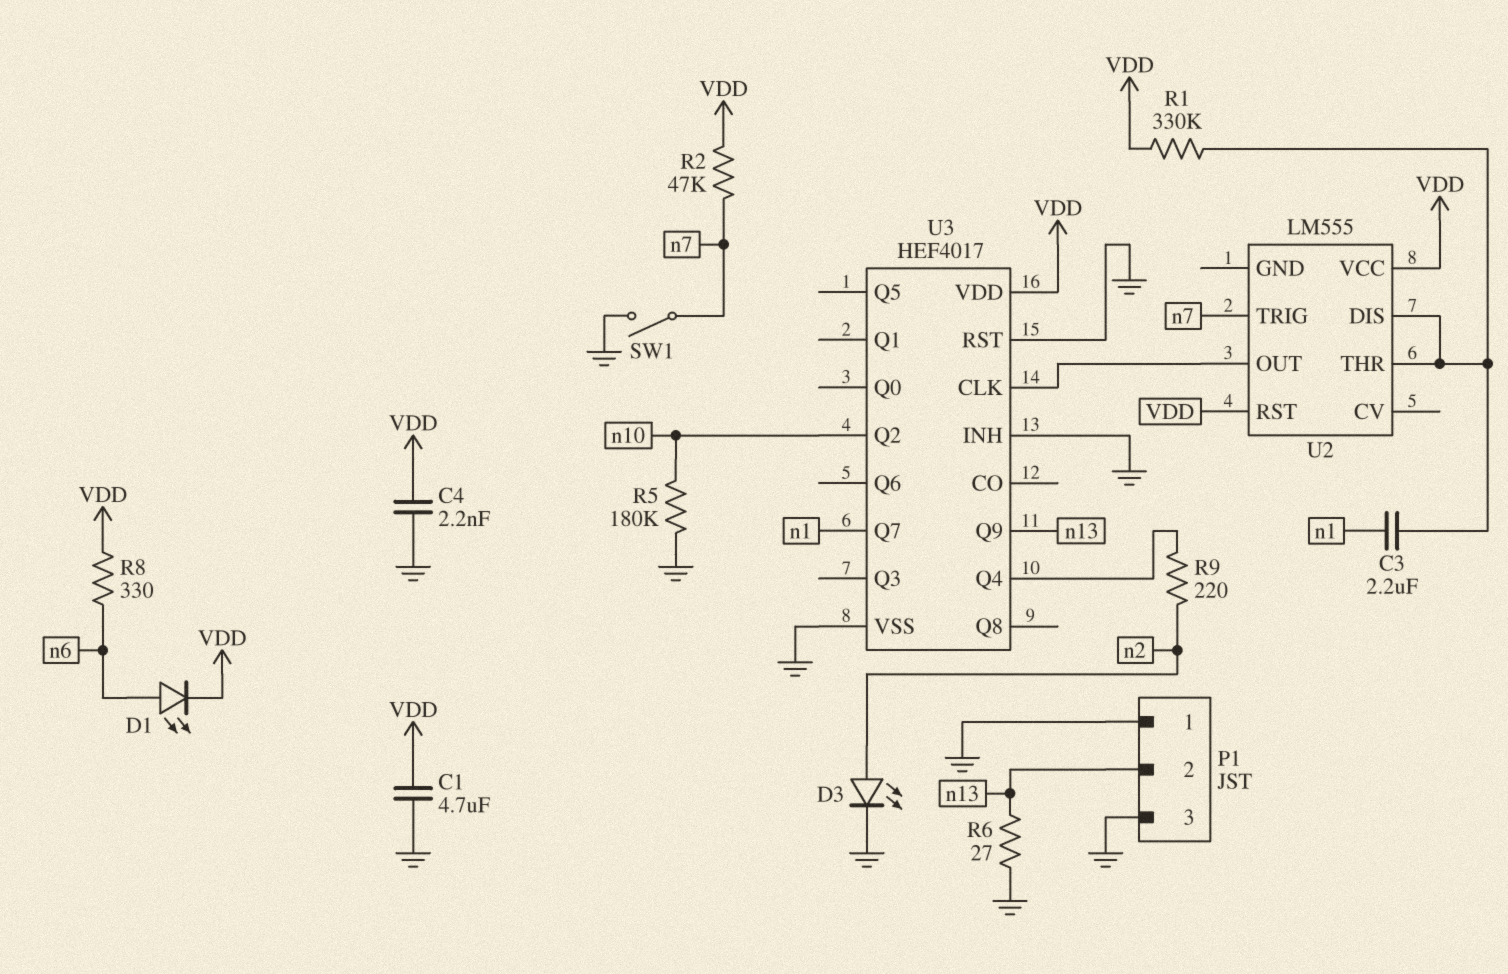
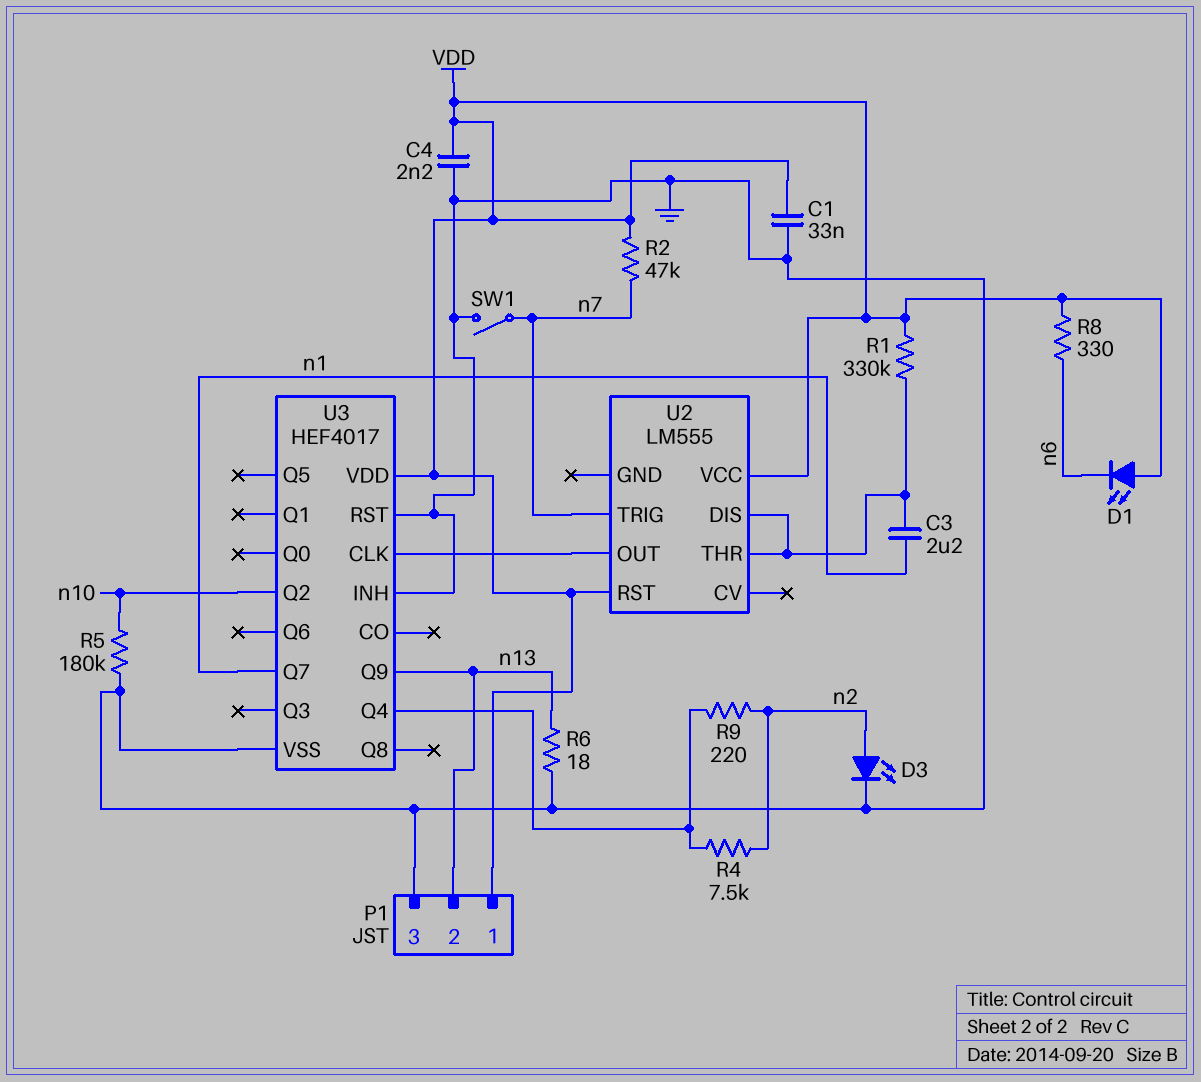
C1: 4.7uF (GND, VDD) -> 33nF (GND, VDD)
D1: LED (A n6, K VDD) -> LED (A VDD, K n6)
P1 pin 1: GND -> VDD
R4: none -> 7.5k (U3/Q4, n2)
R6: 27 (GND, n13) -> 18 (GND, n13)

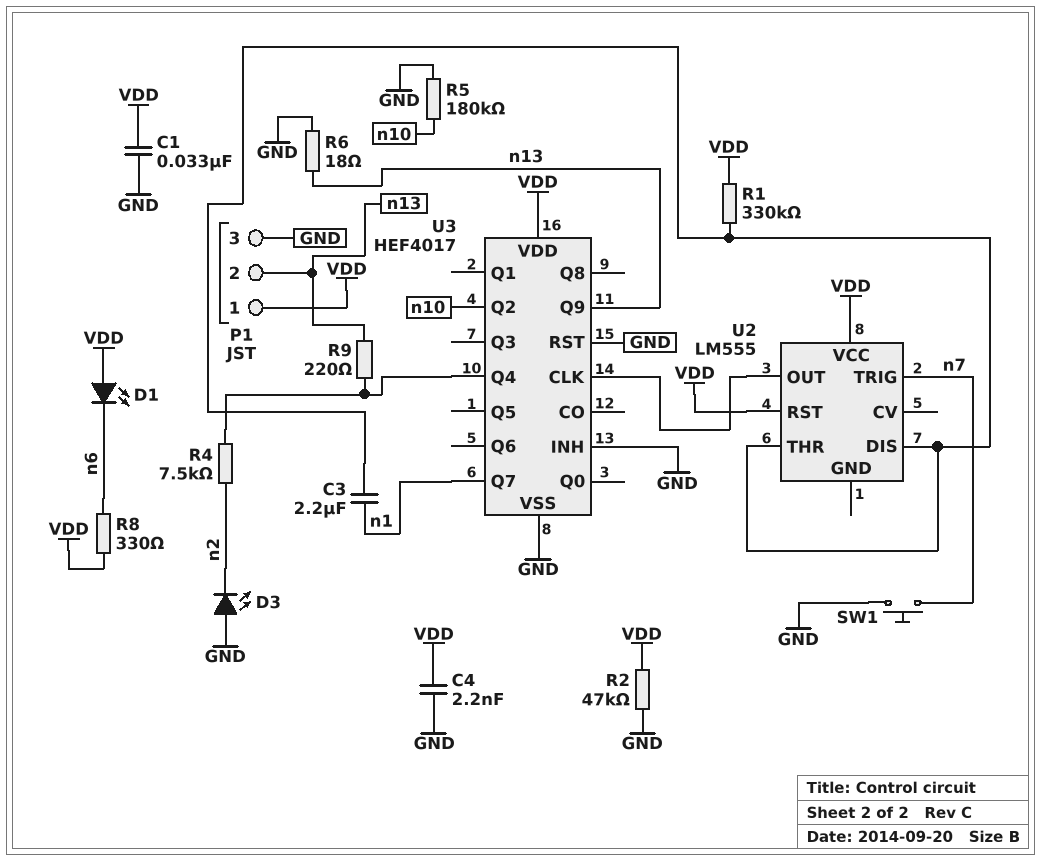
D3: LED (A n2, K GND) -> LED (A GND, K n2)
R2: 47k (VDD, n7) -> 47k (GND, VDD)
R9: 220 (U3/Q4, n2) -> 220 (U3/Q4, n13)
SW1: switch (GND, n7) -> button (GND, n7)

